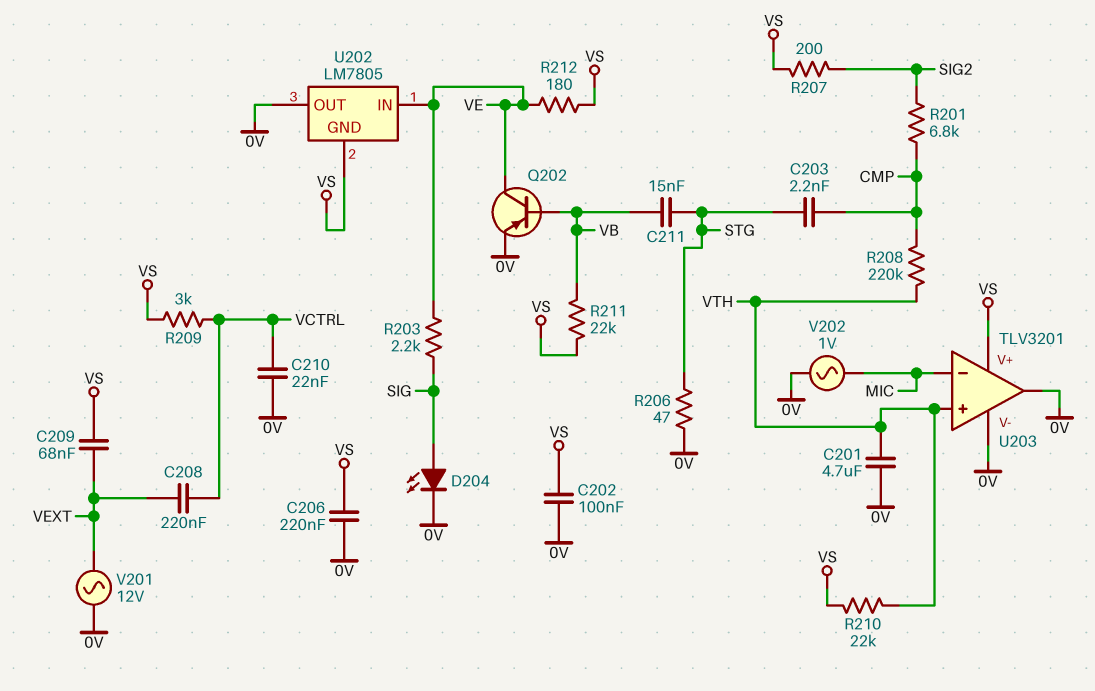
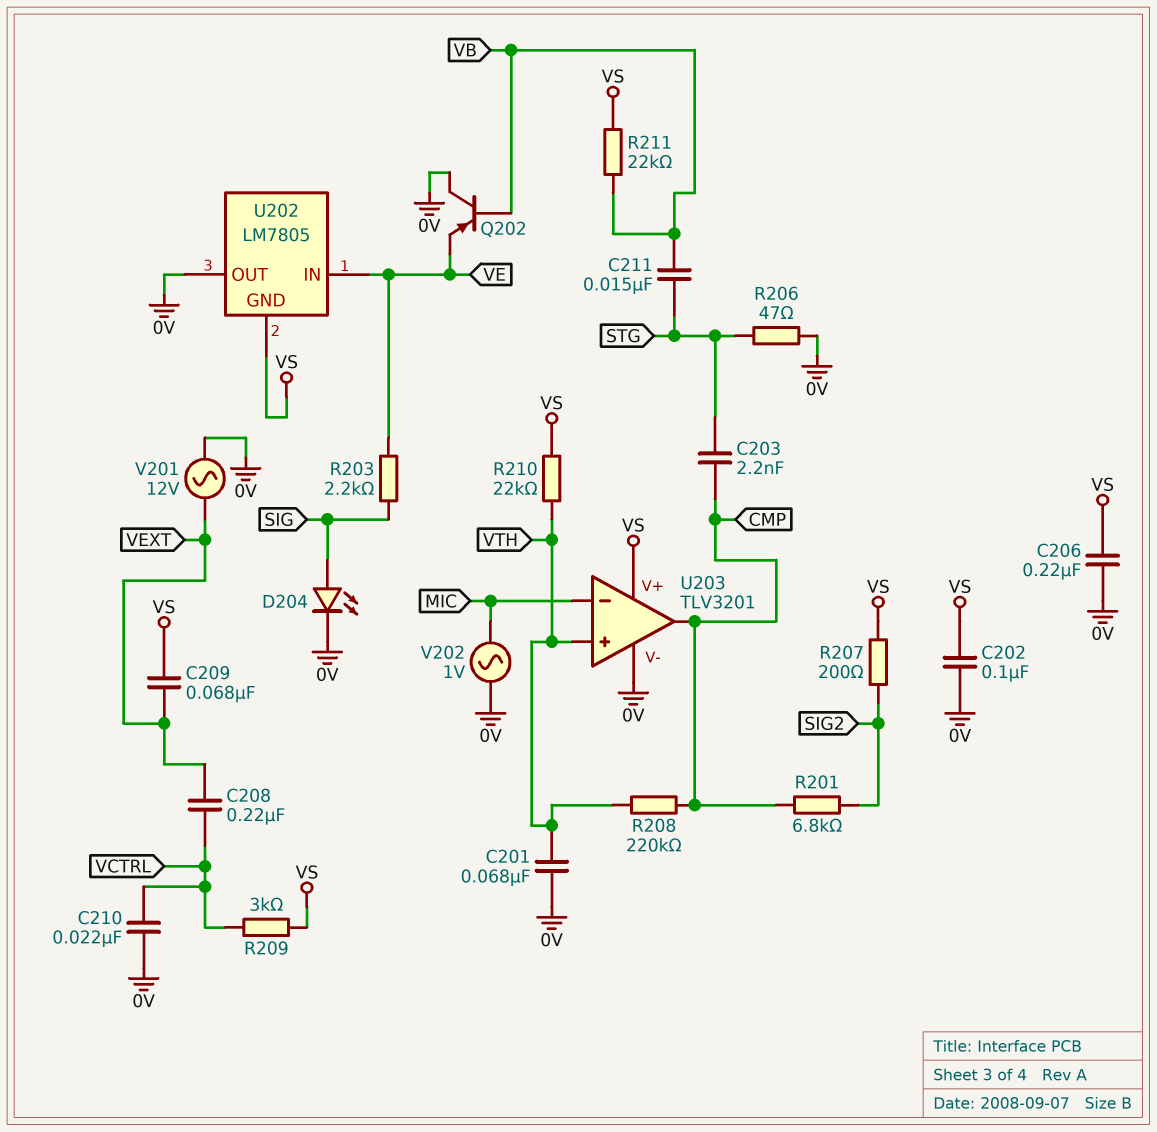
C201: 4.7uF (0V, VTH) -> 68nF (0V, VTH)
Q202: PNP (B VB, C VE, E 0V) -> PNP (B VB, C 0V, E VE)
R212: 180 (VE, VS) -> none
U203 pin out: 0V -> CMP

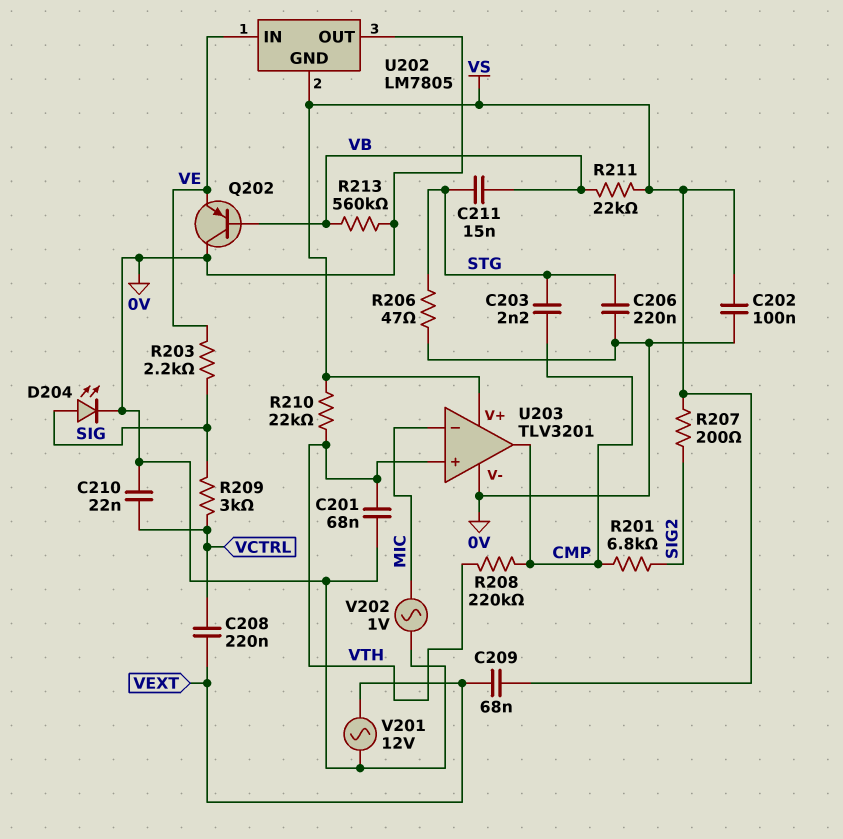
C206: 220nF (0V, VS) -> 220nF (0V, STG)
R209: 3k (VCTRL, VS) -> 3k (SIG, VCTRL)
R213: none -> 560k (0V, VB)

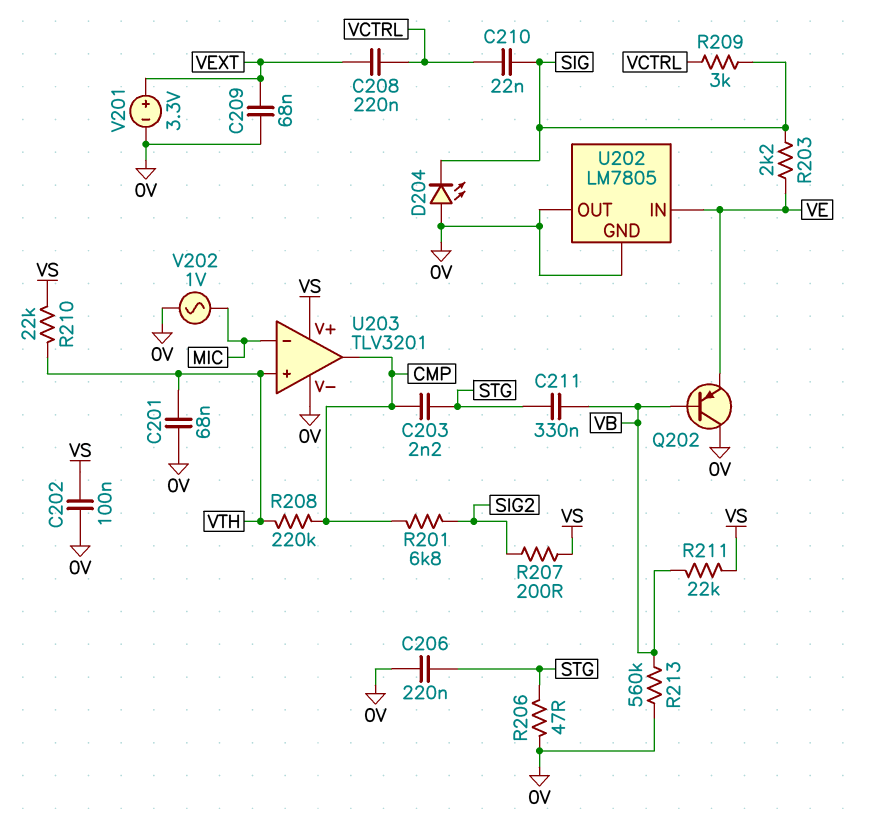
C209: 68nF (VEXT, VS) -> 68nF (0V, VEXT)
C210: 22nF (0V, VCTRL) -> 22nF (SIG, VCTRL)
C211: 15nF (STG, VB) -> 330nF (STG, VB)
D204: LED (A SIG, K 0V) -> LED (A 0V, K SIG)
U202 pin GND: VS -> 0V
V201: AC 12V (0V, VEXT) -> 3.3V (plus VEXT, minus 0V)

